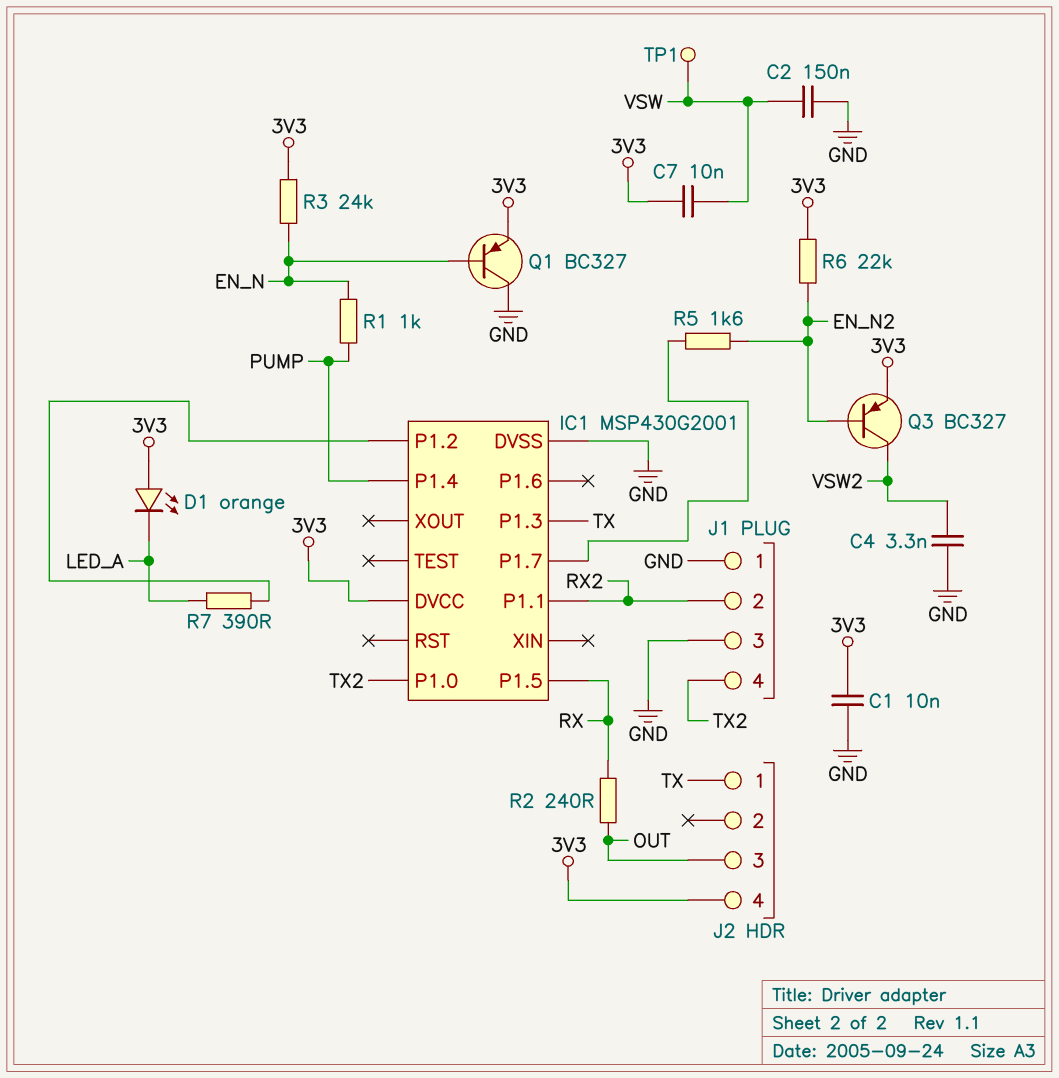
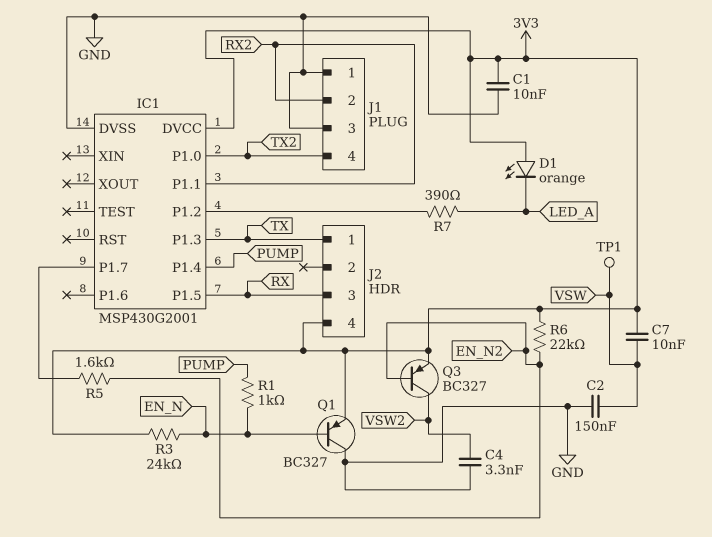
J2 pin 3: OUT -> RX
R2: 240 (OUT, RX) -> none

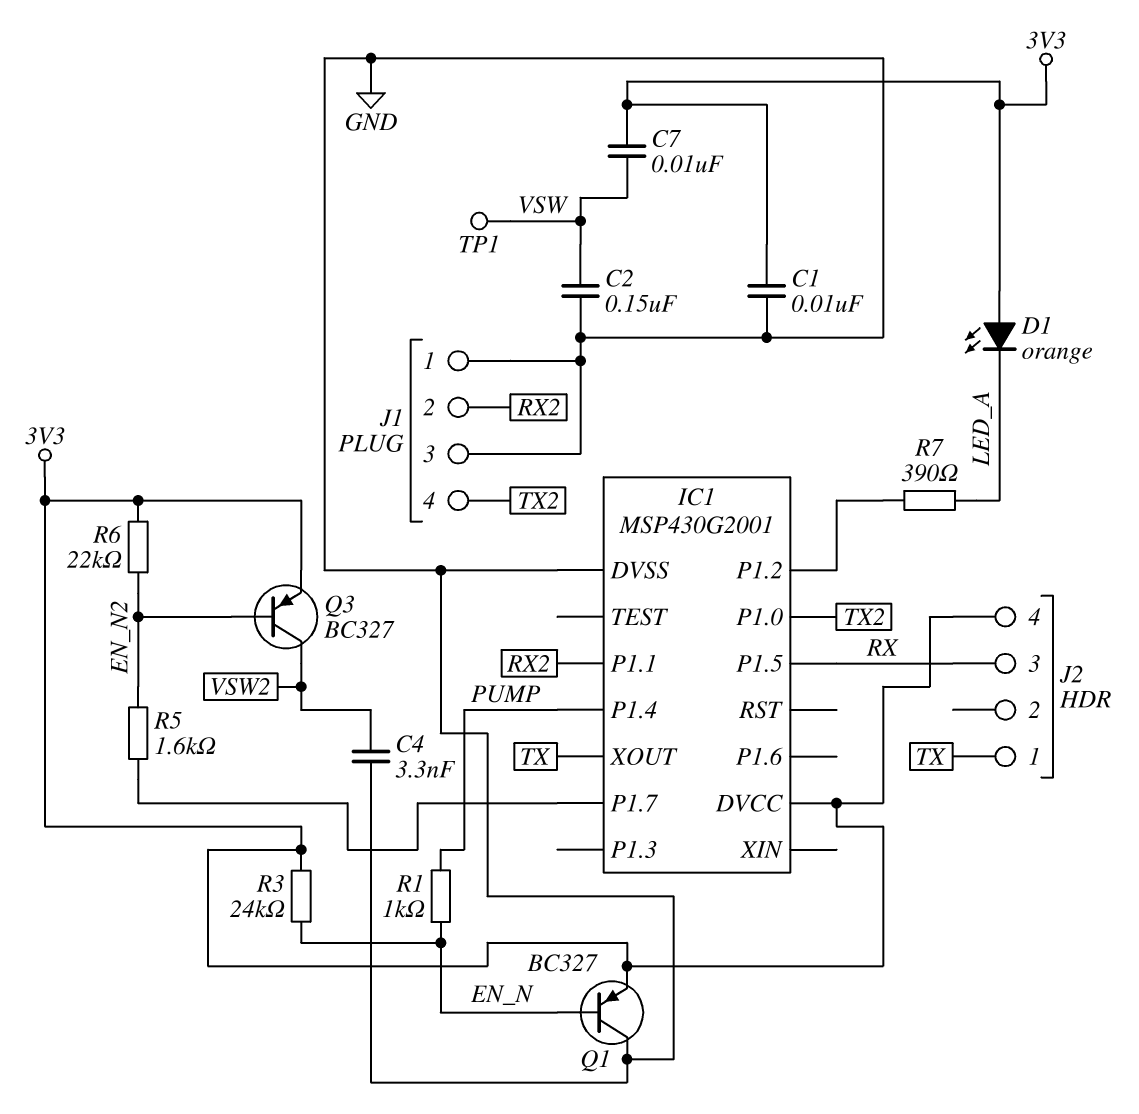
IC1 pin P1.3: TX -> none
IC1 pin XOUT: none -> TX

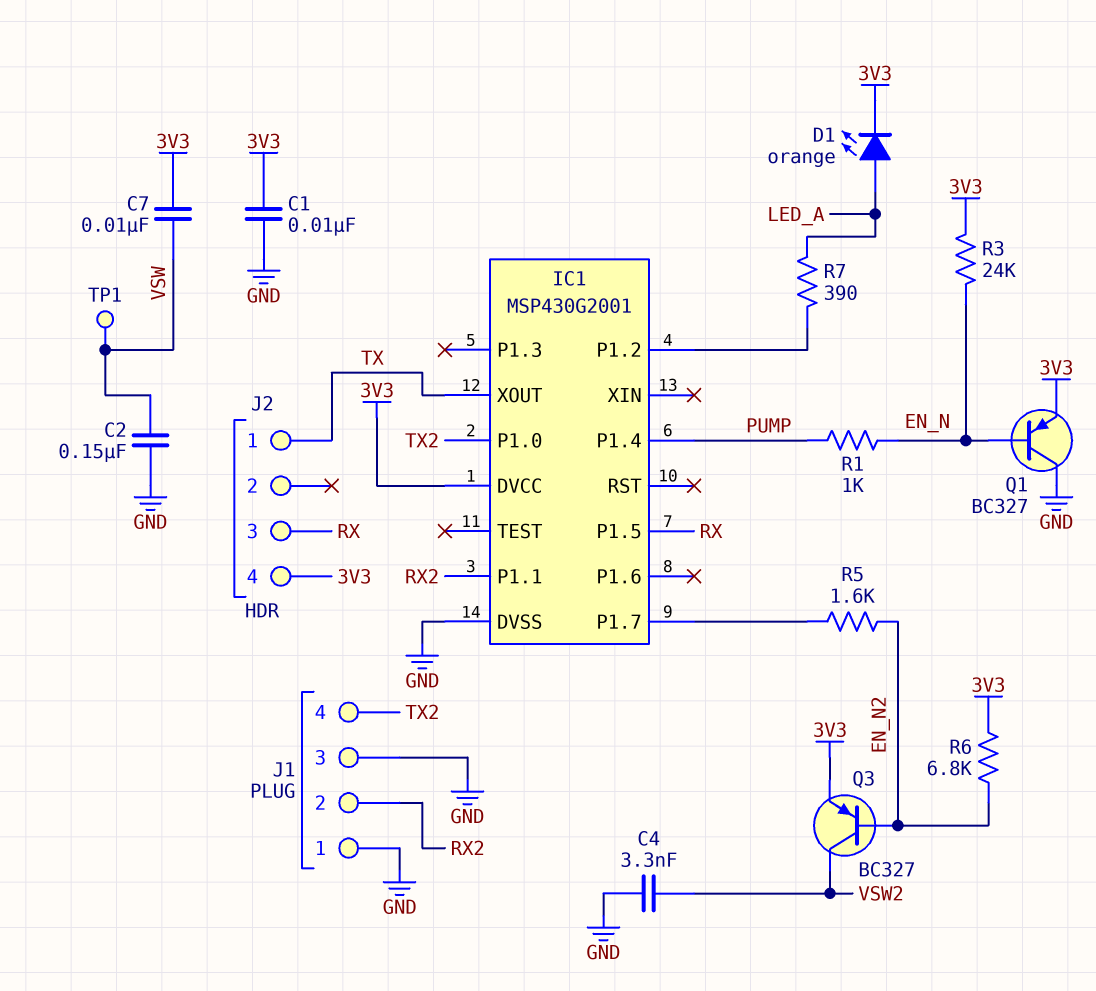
D1: LED orange (A 3V3, K LED_A) -> LED orange (A LED_A, K 3V3)
R6: 22k (3V3, EN_N2) -> 6.8k (3V3, EN_N2)

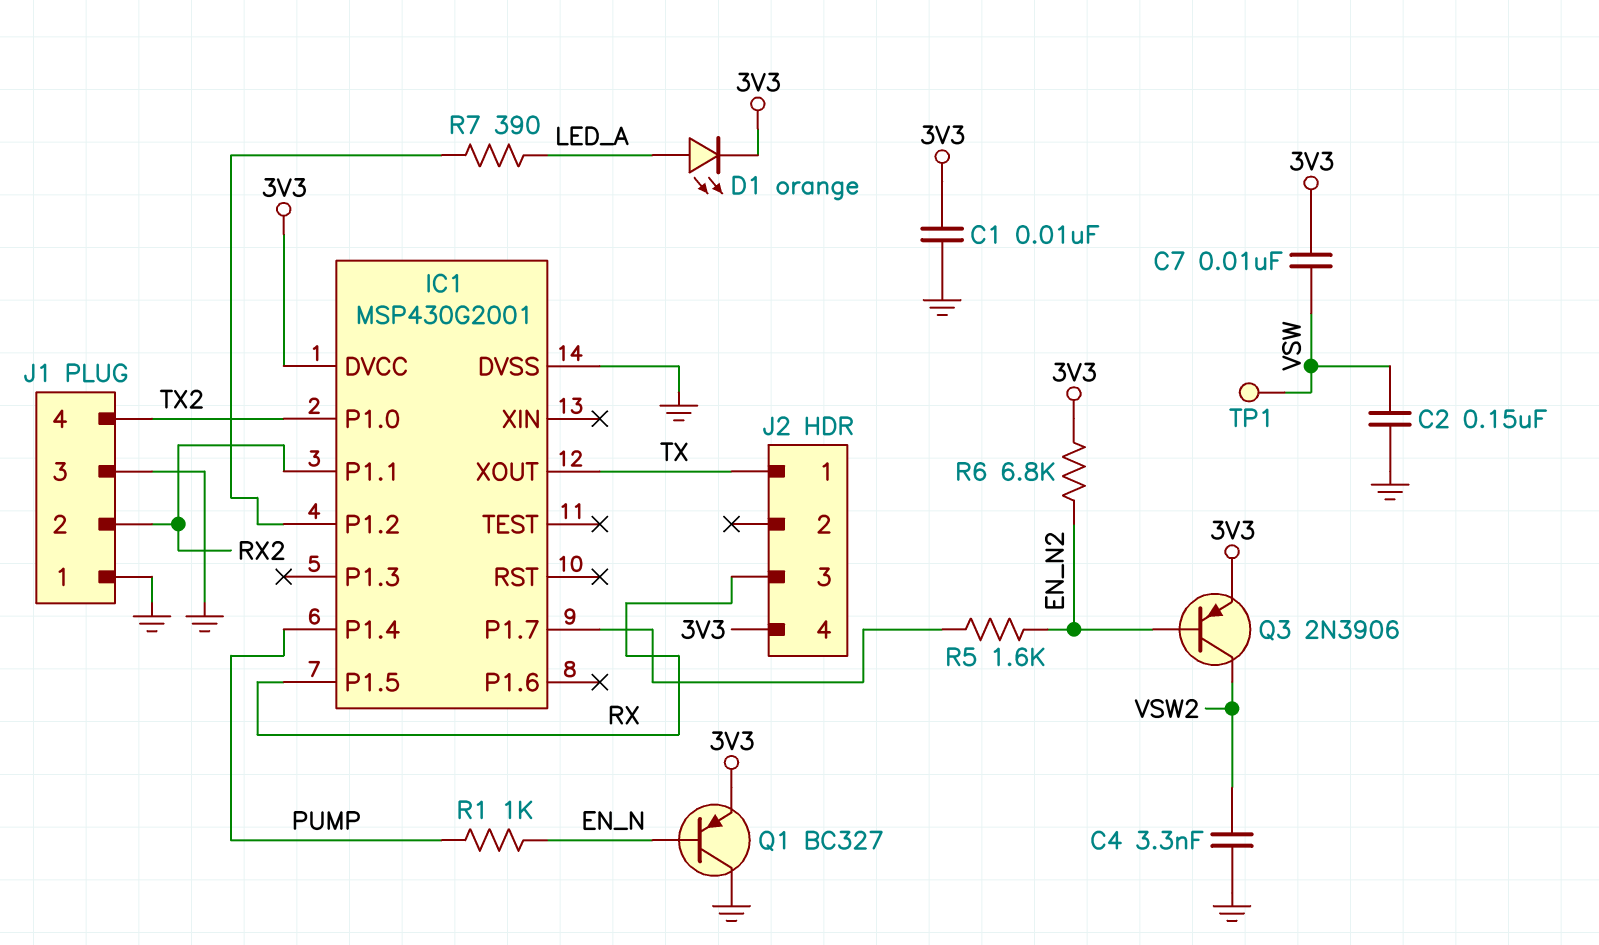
Q3: PNP BC327 (B EN_N2, C VSW2, E 3V3) -> PNP 2N3906 (B EN_N2, C VSW2, E 3V3)
R3: 24k (3V3, EN_N) -> none

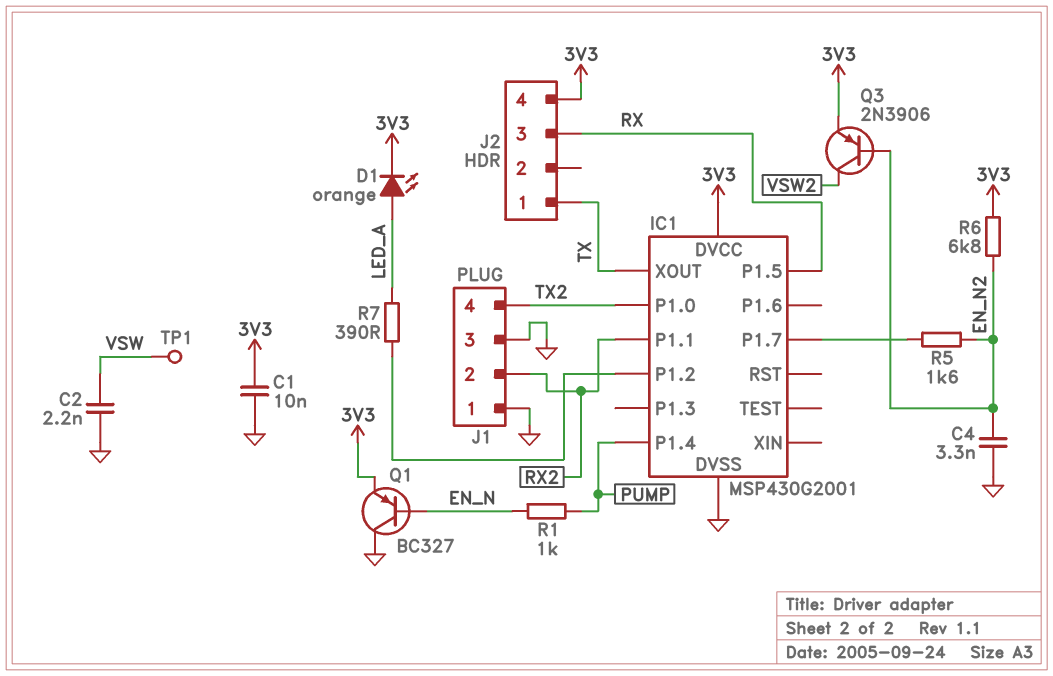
C2: 150nF (GND, VSW) -> 2.2nF (GND, VSW)
C4: 3.3nF (GND, VSW2) -> 3.3nF (EN_N2, GND)
C7: 10nF (3V3, VSW) -> none

